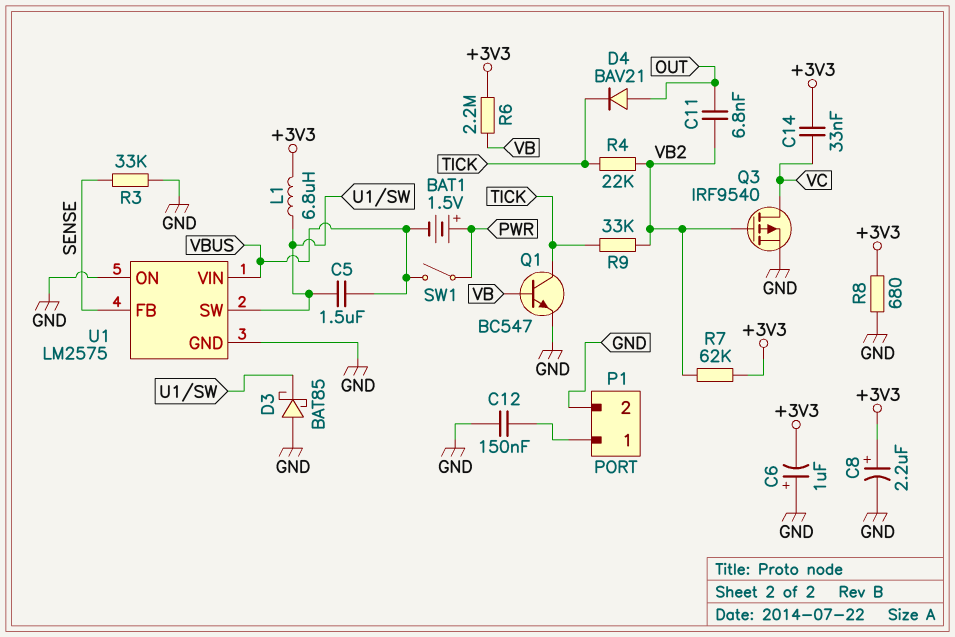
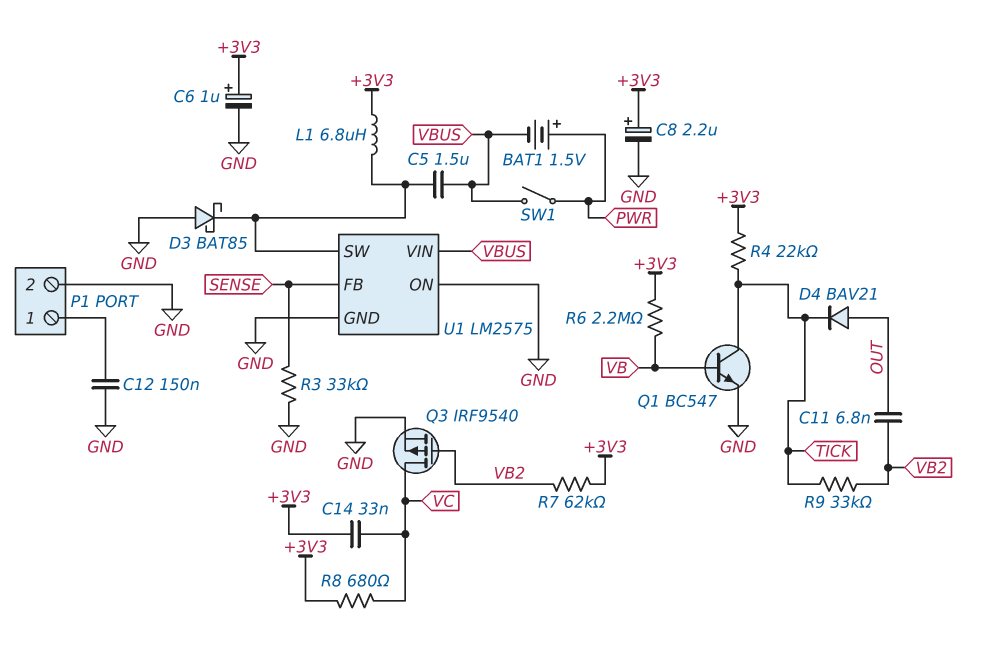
C6: 1uF (plus GND, minus +3V3) -> 1uF (plus +3V3, minus GND)
R4: 22k (TICK, VB2) -> 22k (+3V3, TICK)
R8: 680 (+3V3, GND) -> 680 (+3V3, VC)

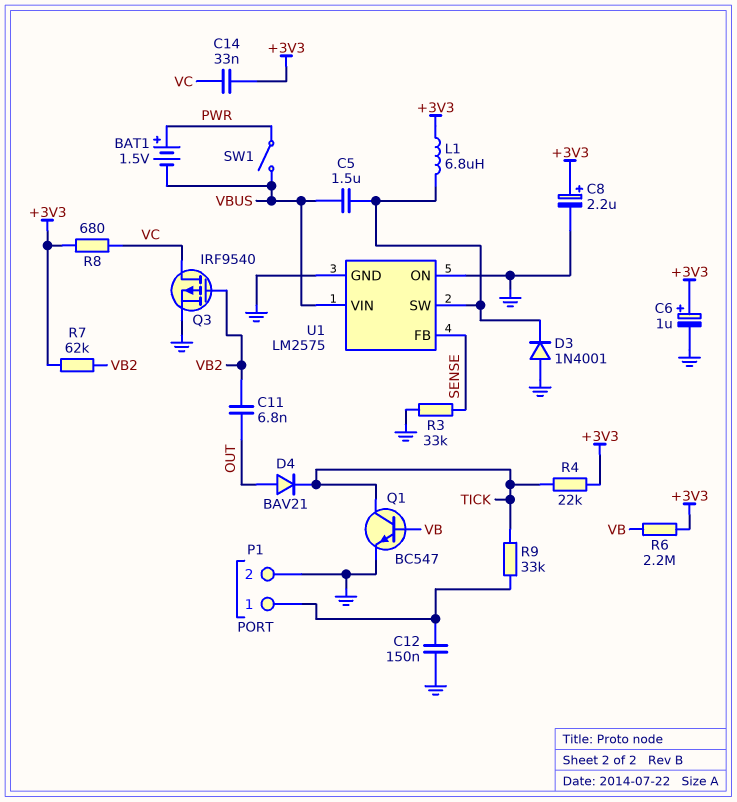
D3: schottky BAT85 (A GND, K U1/SW) -> diode 1N4001 (A GND, K U1/SW)
R9: 33k (TICK, VB2) -> 33k (P1/1, TICK)

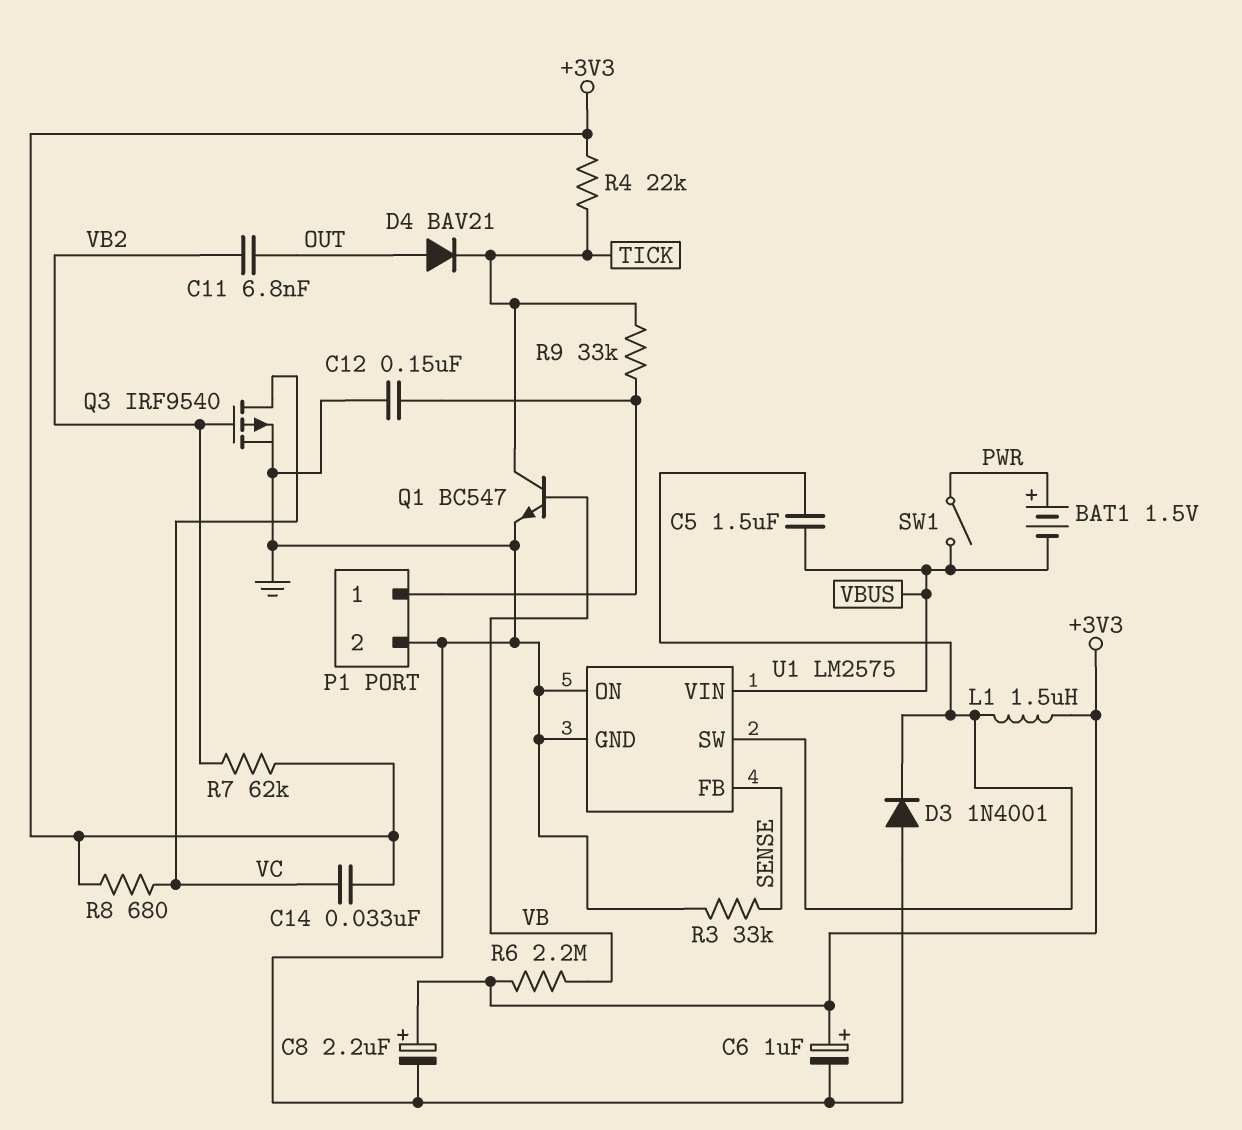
L1: 6.8uH (+3V3, U1/SW) -> 1.5uH (+3V3, U1/SW)

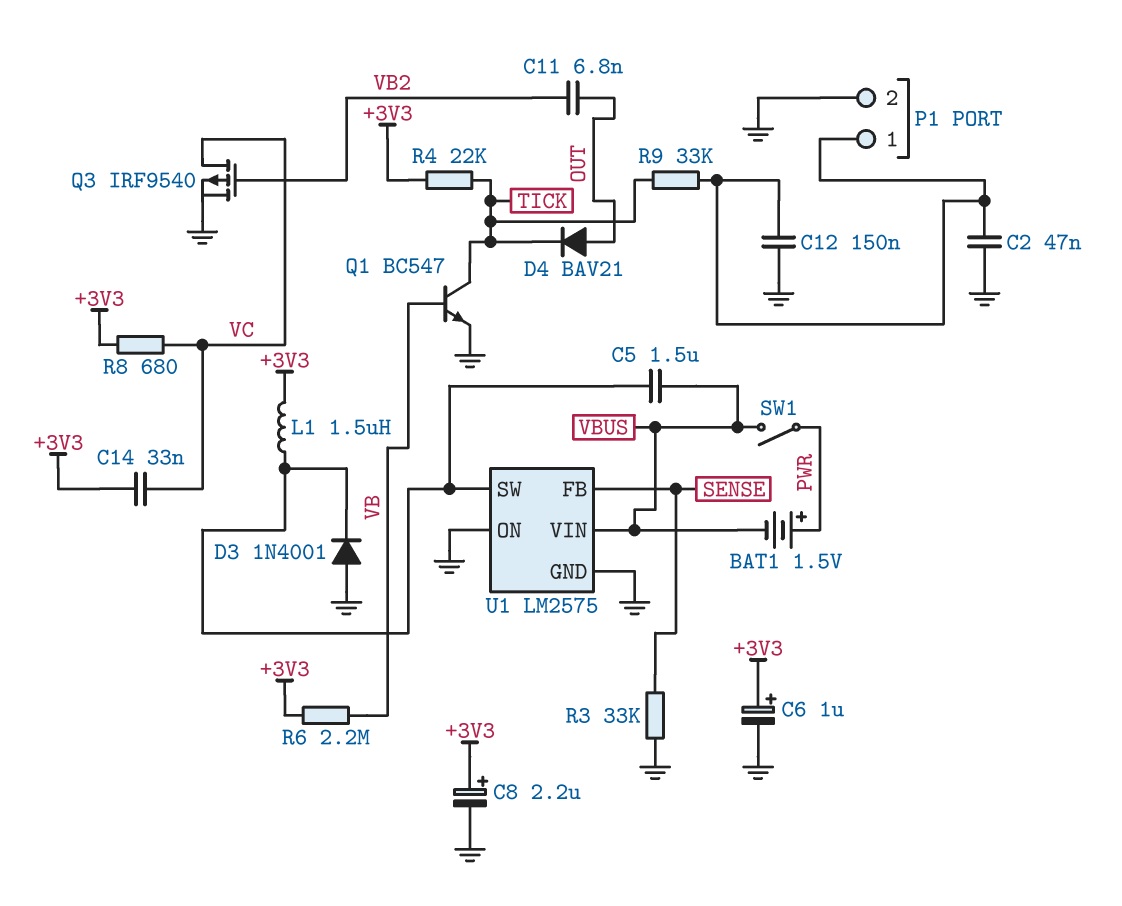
C2: none -> 47nF (GND, P1/1)
R7: 62k (+3V3, VB2) -> none

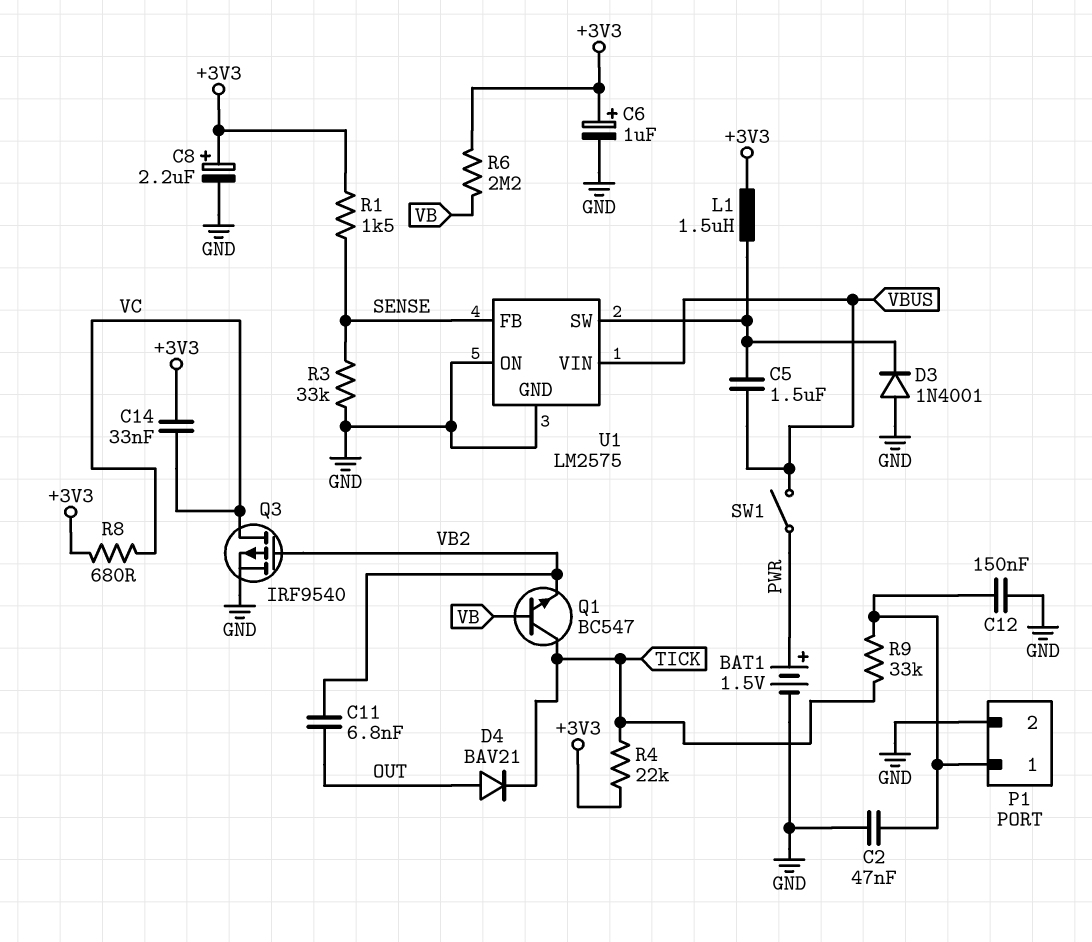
BAT1: 1.5V (plus PWR, minus VBUS) -> 1.5V (plus PWR, minus GND)
Q1: NPN BC547 (B VB, C TICK, E GND) -> NPN BC547 (B VB, C TICK, E VB2)
R1: none -> 1.5k (+3V3, SENSE)

